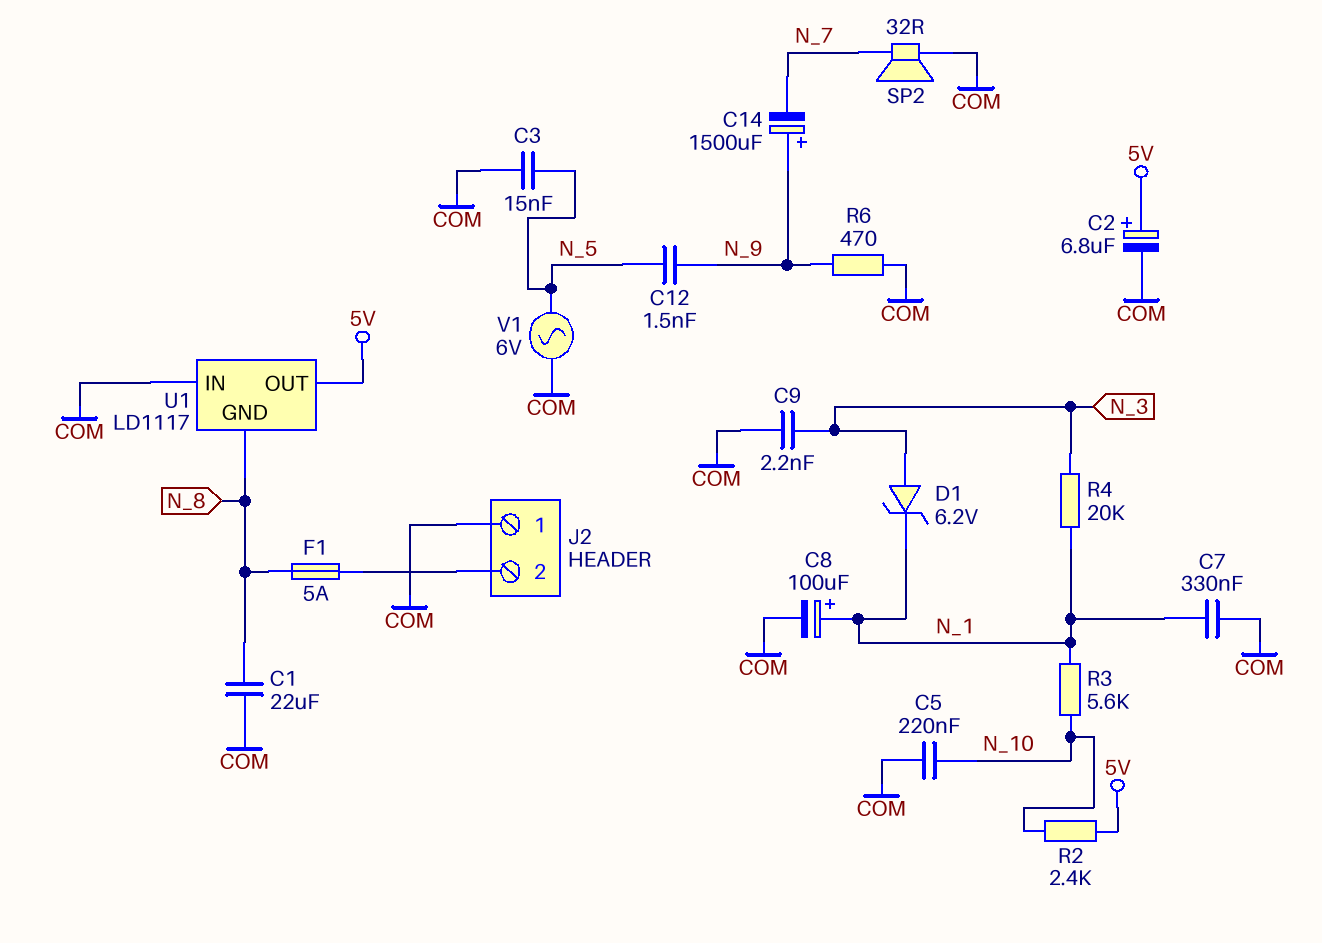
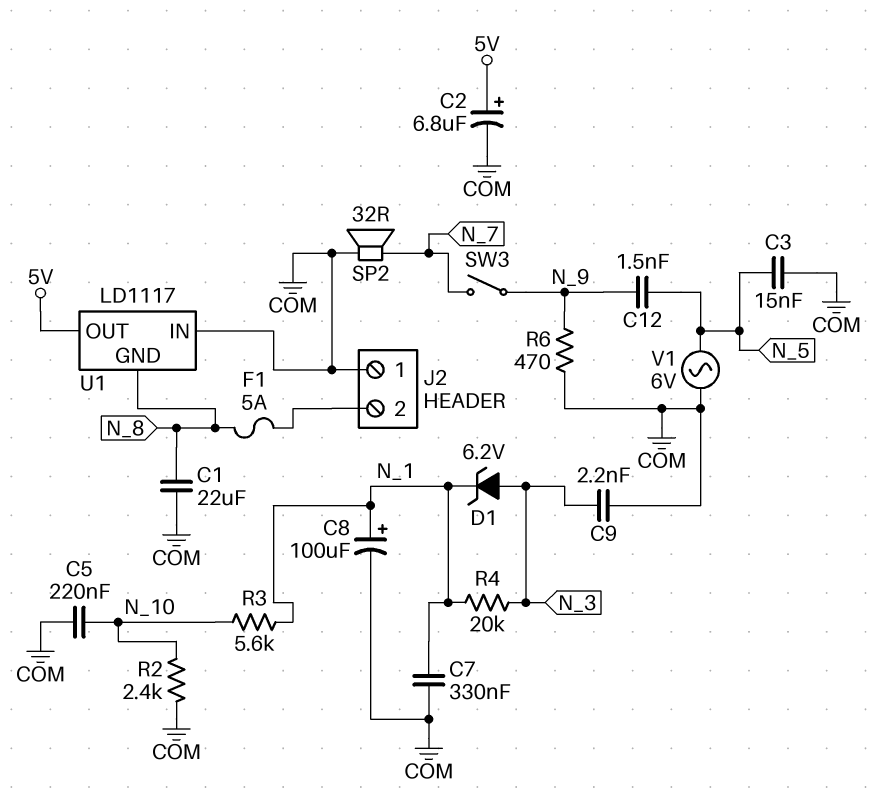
C14: 1500uF (plus N_9, minus N_7) -> none
R2: 2.4k (5V, N_10) -> 2.4k (COM, N_10)
SW3: none -> switch (N_7, N_9)

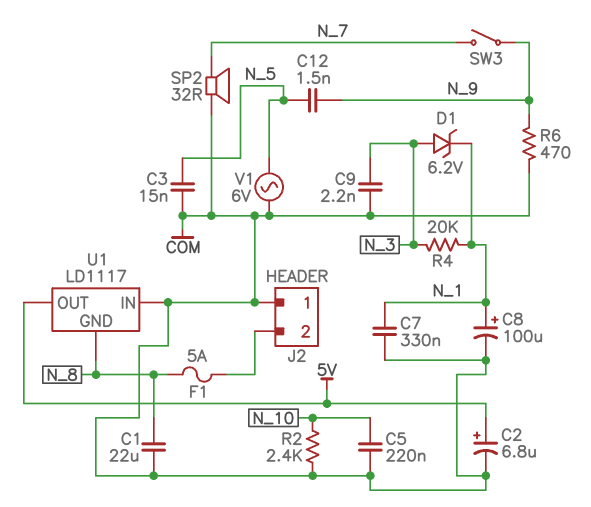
R3: 5.6k (N_1, N_10) -> none

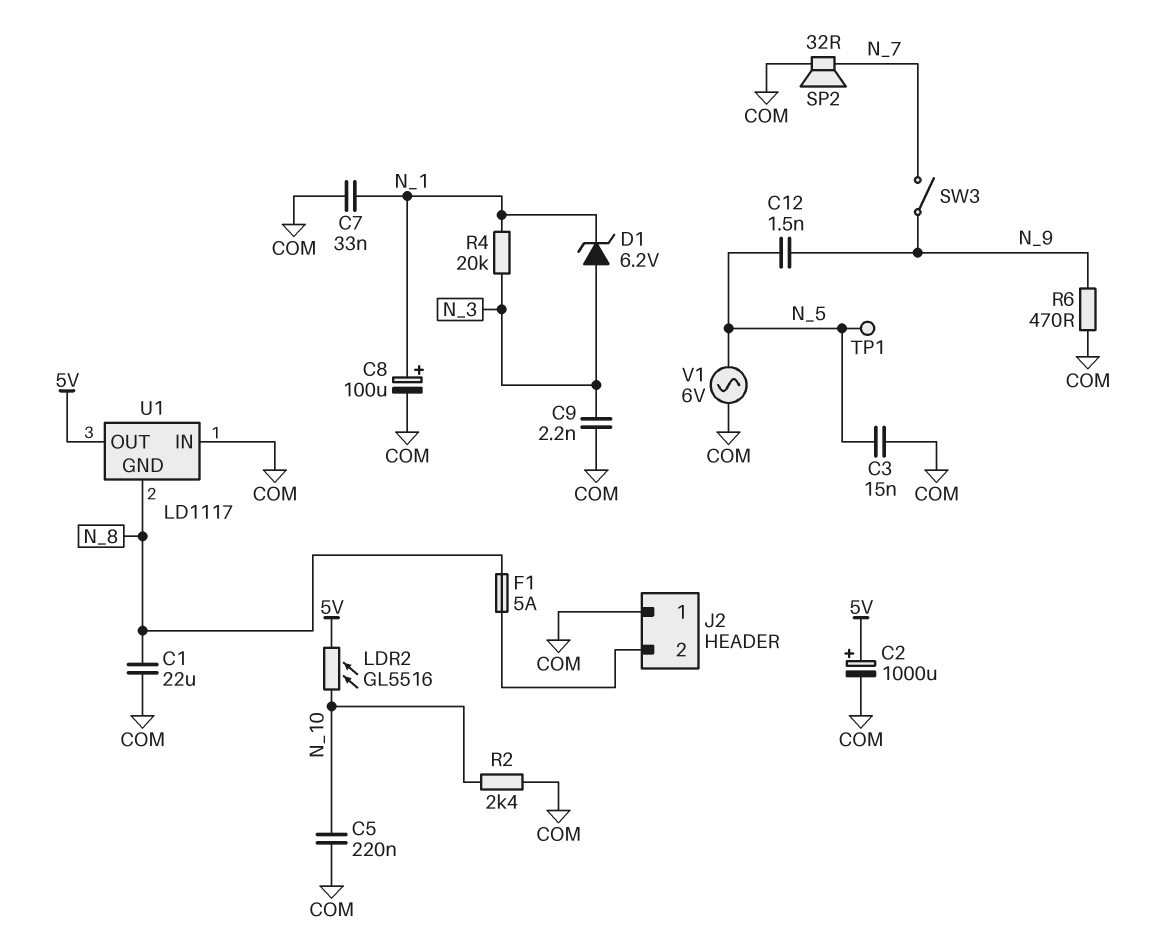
C2: 6.8uF (plus 5V, minus COM) -> 1000uF (plus 5V, minus COM)
C7: 330nF (COM, N_1) -> 33nF (COM, N_1)
LDR2: none -> GL5516 (5V, N_10)
TP1: none -> test point (N_5)

